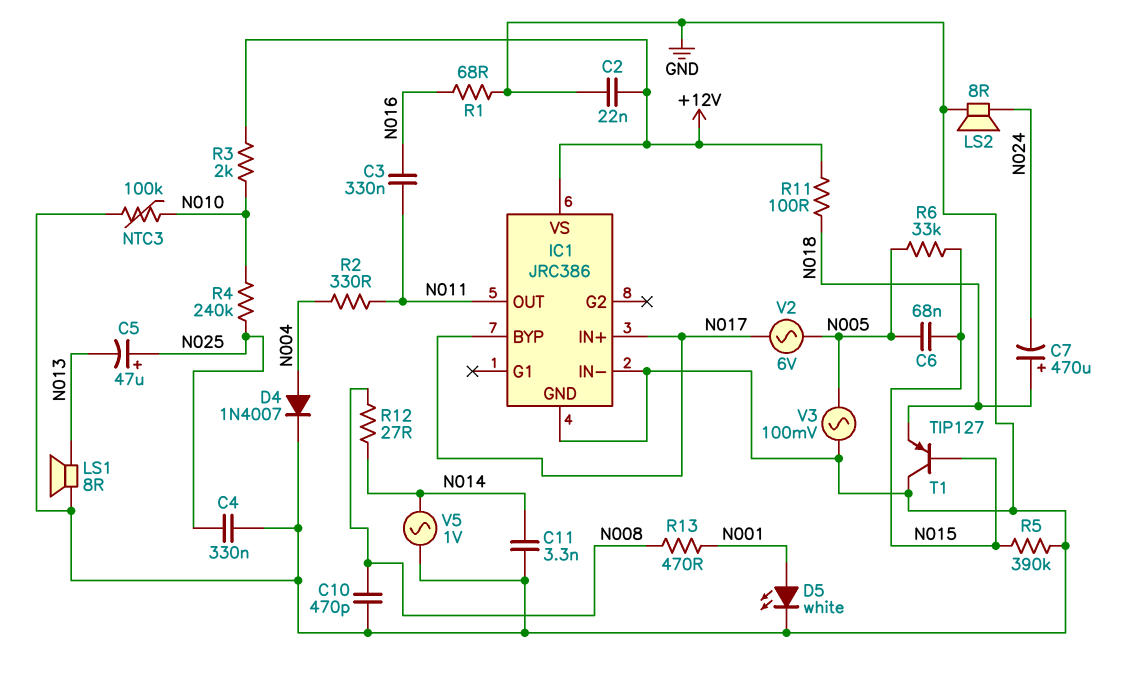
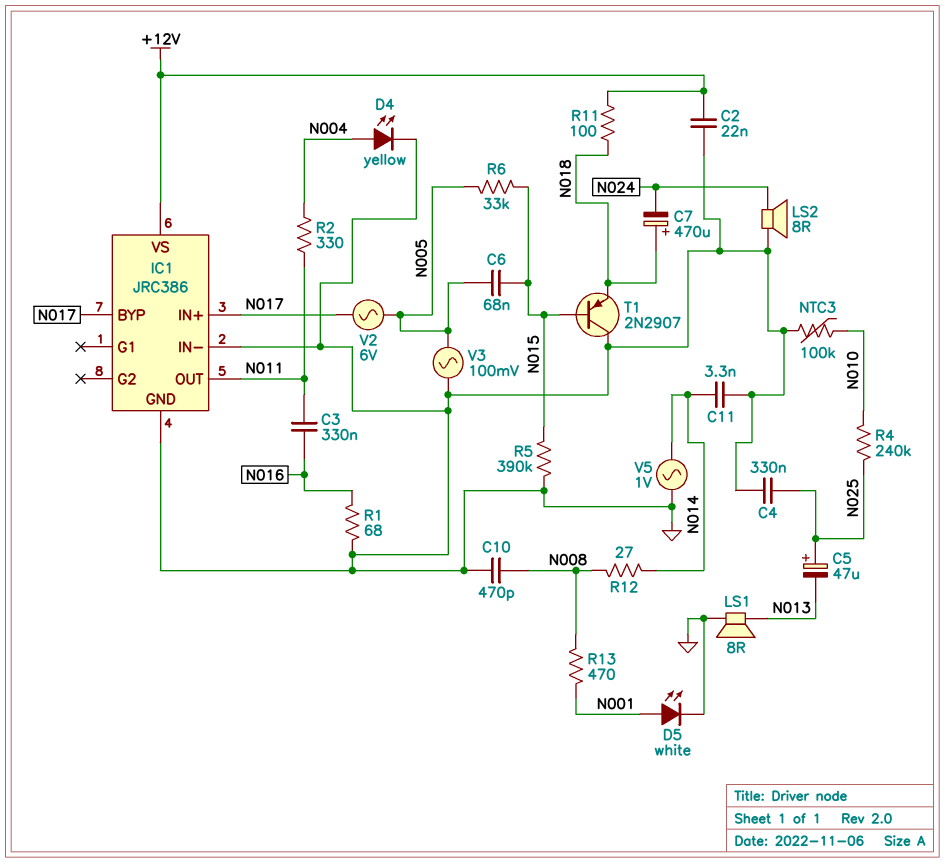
D4: diode 1N4007 (A N004, K GND) -> LED yellow (A N004, K GND)
R3: 2k (+12V, N010) -> none
T1: PNP TIP127 (B N015, C GND, E N018) -> PNP 2N2907 (B N015, C GND, E N018)

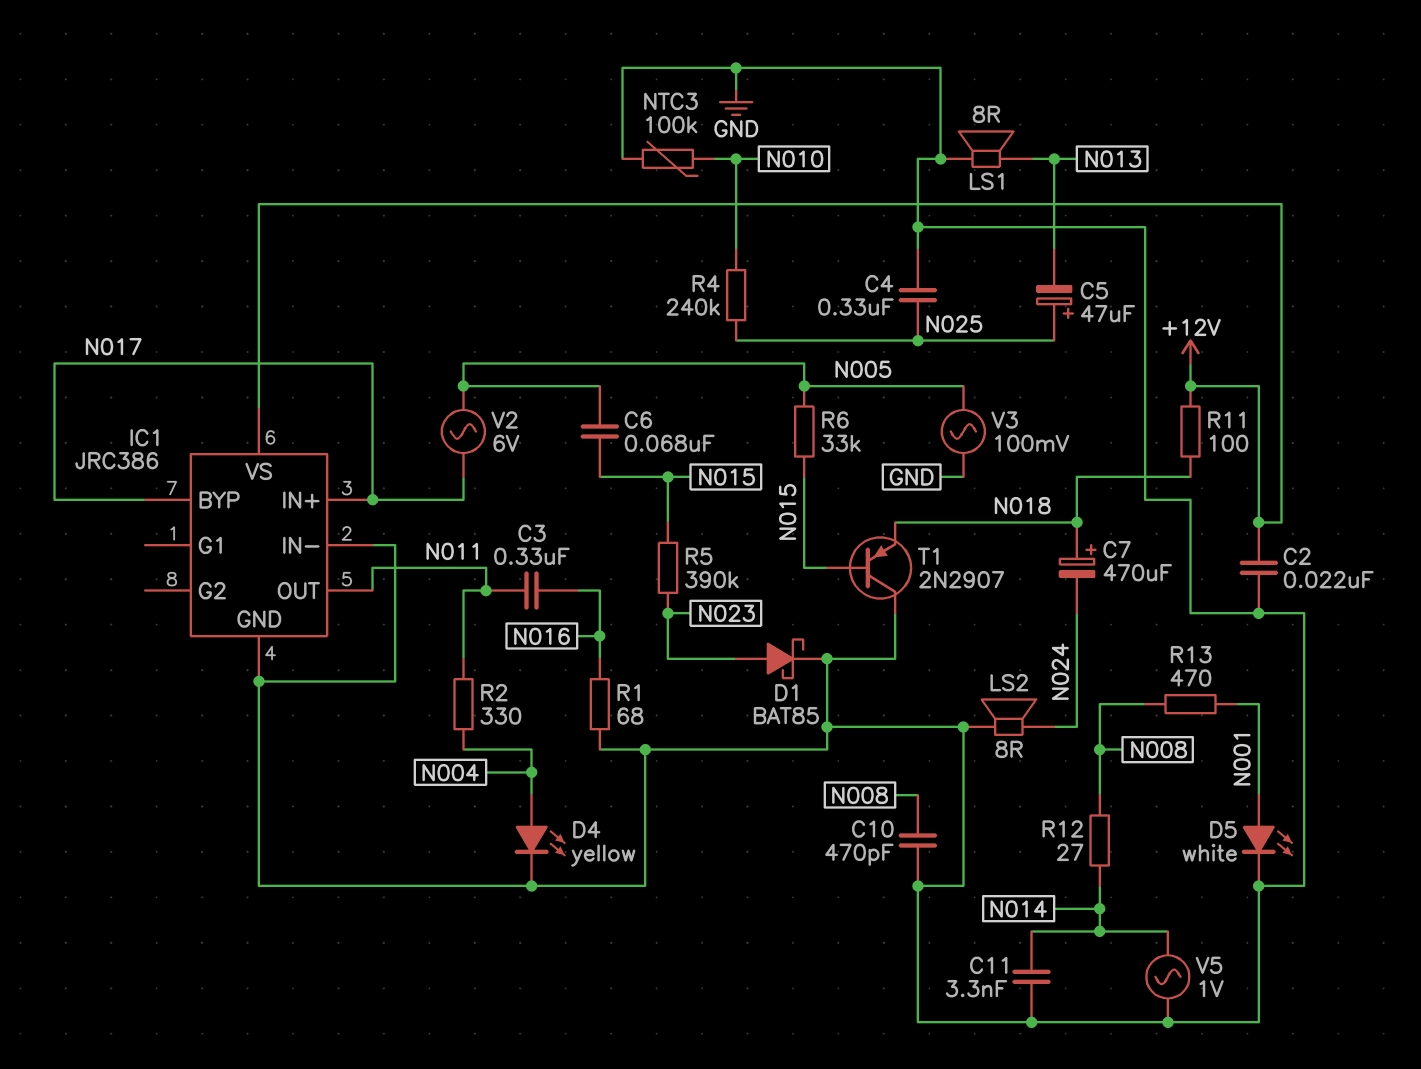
D1: none -> schottky BAT85 (A N023, K GND)
R5: 390k (GND, N015) -> 390k (N015, N023)

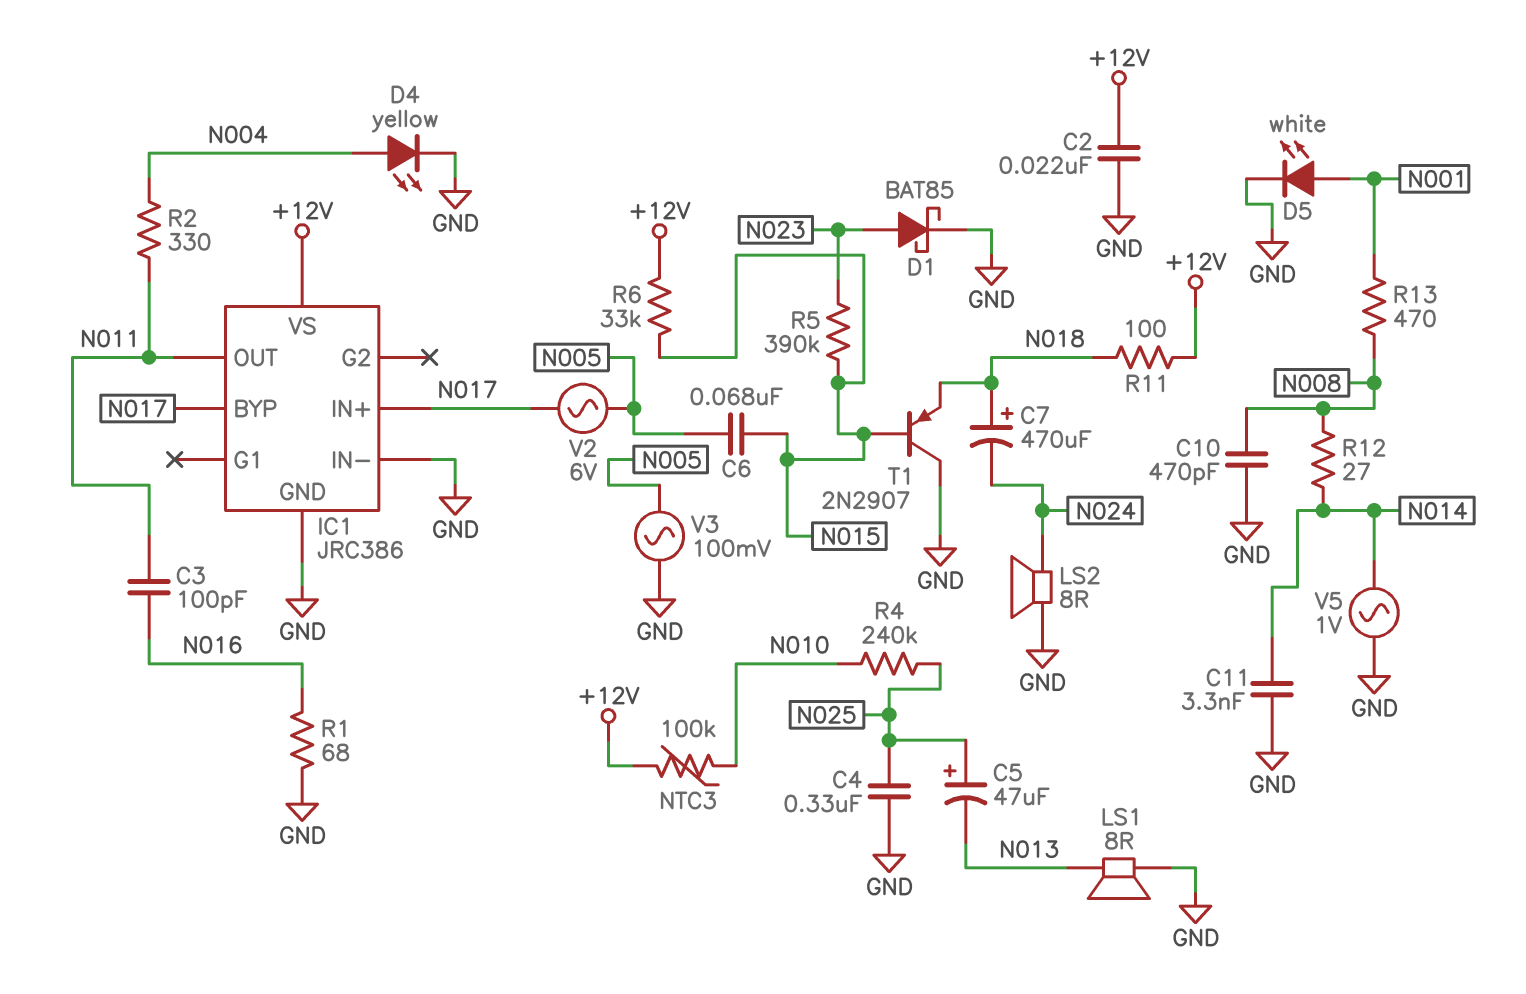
C3: 330nF (N011, N016) -> 100pF (N011, N016)
NTC3: 100k (GND, N010) -> 100k (+12V, N010)
R6: 33k (N005, N015) -> 33k (+12V, N015)

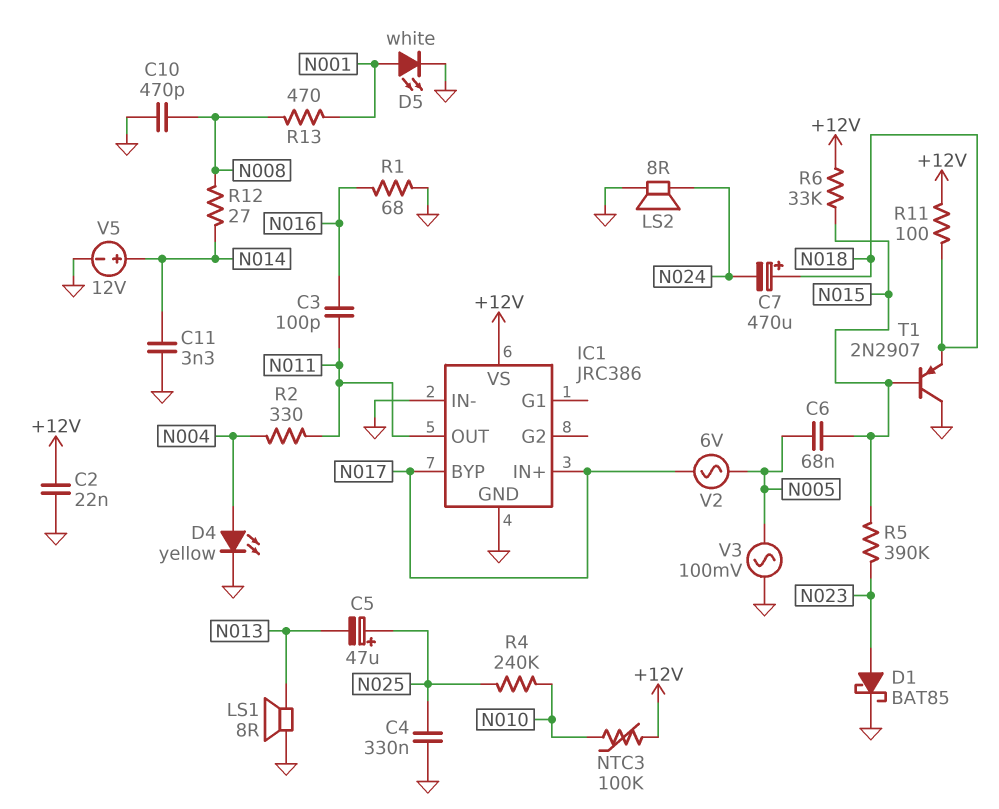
V5: AC 1V (GND, N014) -> 12V (plus N014, minus GND)

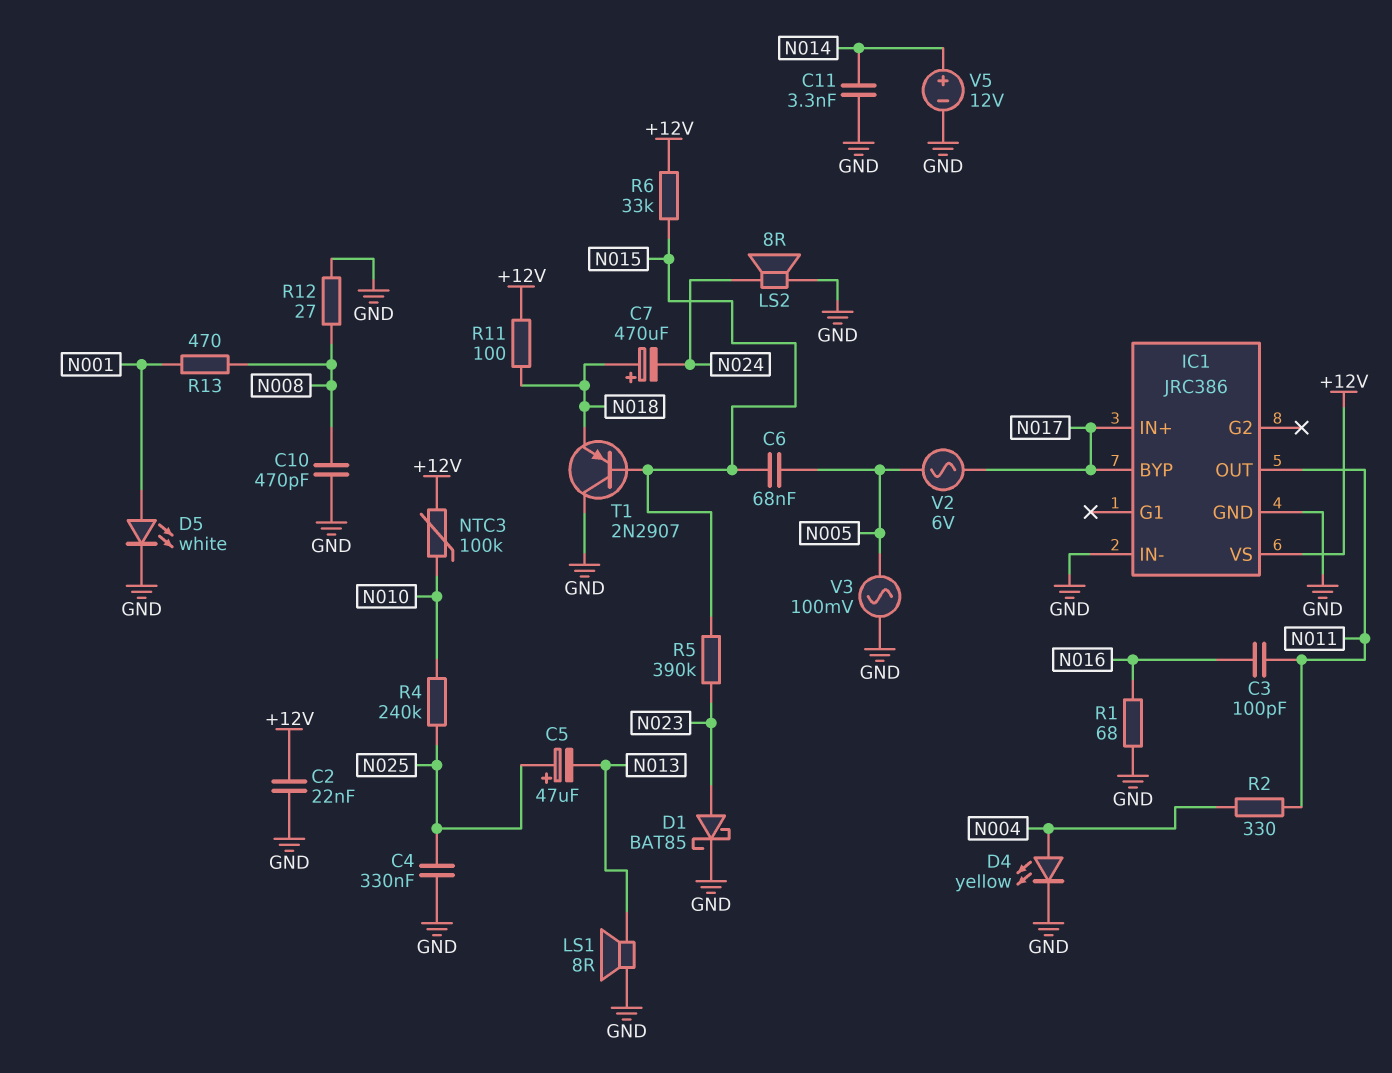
R12: 27 (N008, N014) -> 27 (GND, N008)

